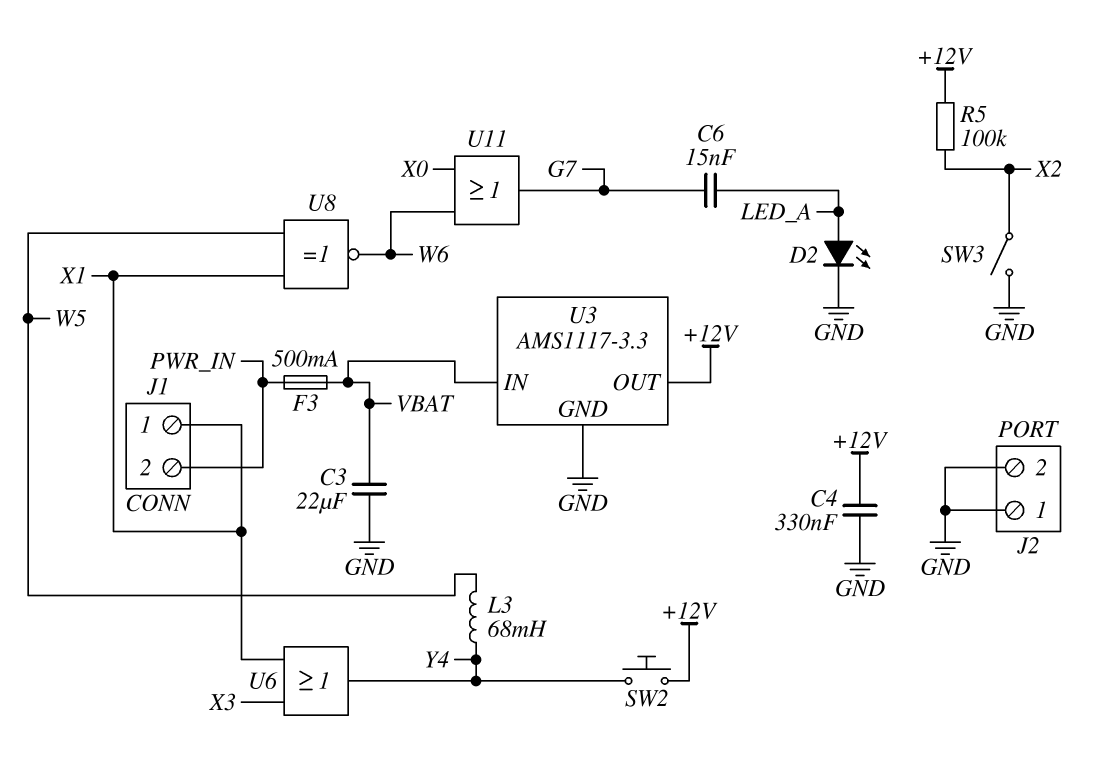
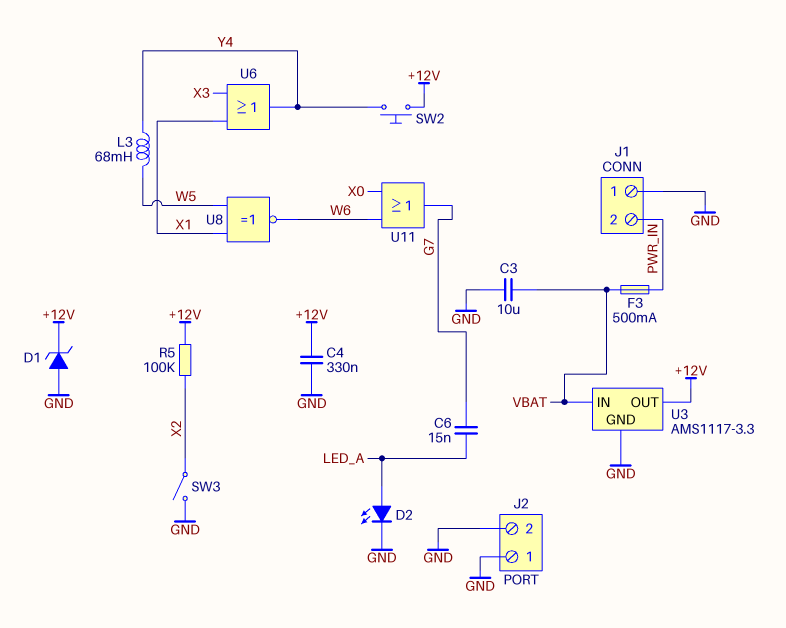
C3: 22uF (GND, VBAT) -> 10uF (GND, VBAT)
D1: none -> zener (A GND, K +12V)
J1 pin 1: X1 -> GND

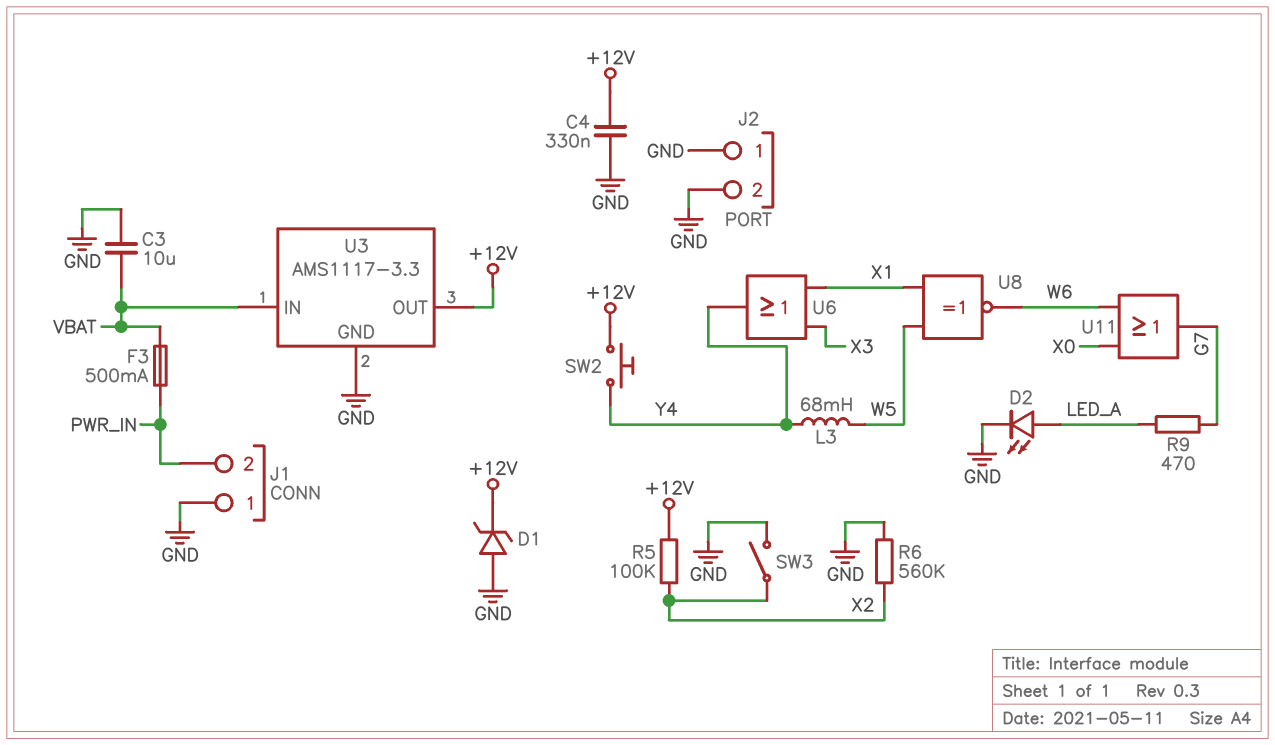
C6: 15nF (G7, LED_A) -> none
R6: none -> 560k (GND, X2)
R9: none -> 470 (G7, LED_A)

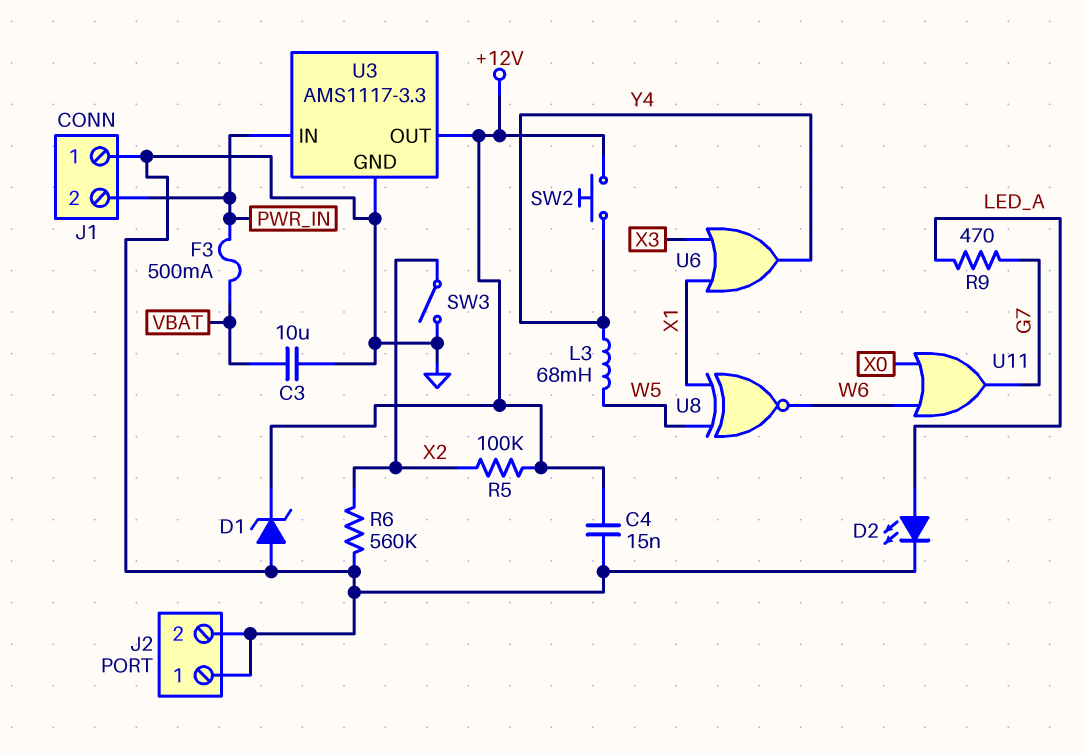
C4: 330nF (+12V, GND) -> 15nF (+12V, GND)
U3 pin IN: VBAT -> PWR_IN

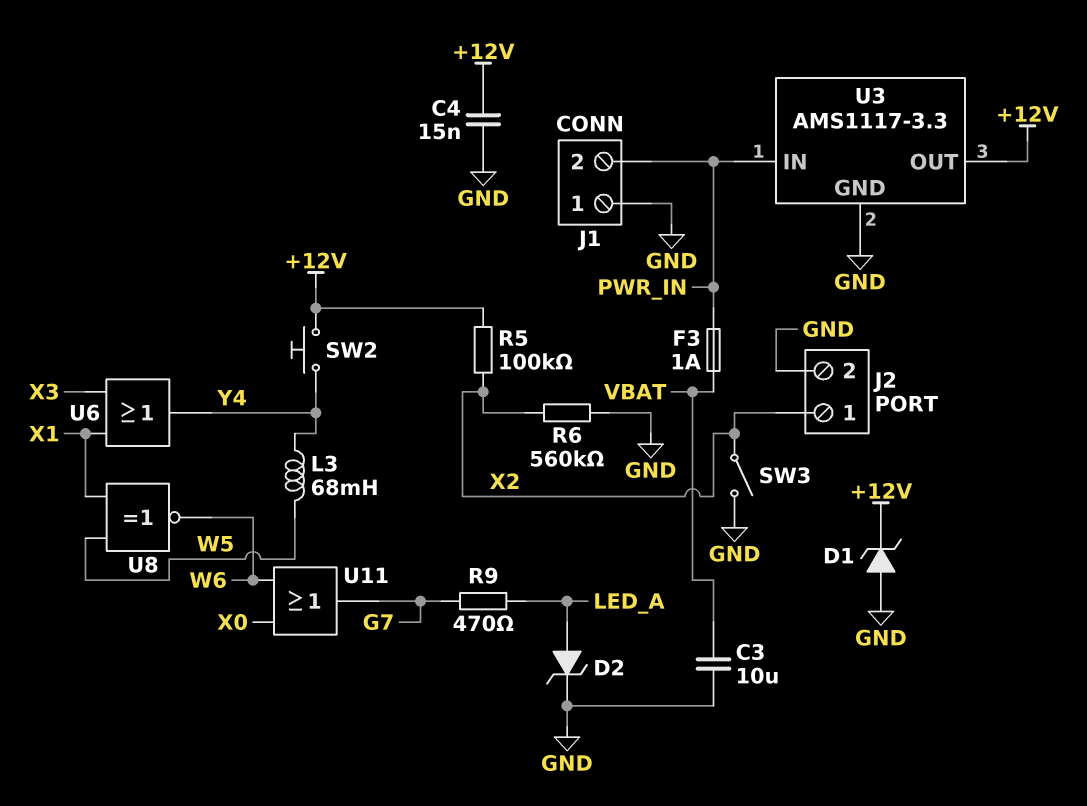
D2: LED (A LED_A, K GND) -> zener (A LED_A, K GND)
F3: 500mA (PWR_IN, VBAT) -> 1A (PWR_IN, VBAT)
J2 pin 1: GND -> X2

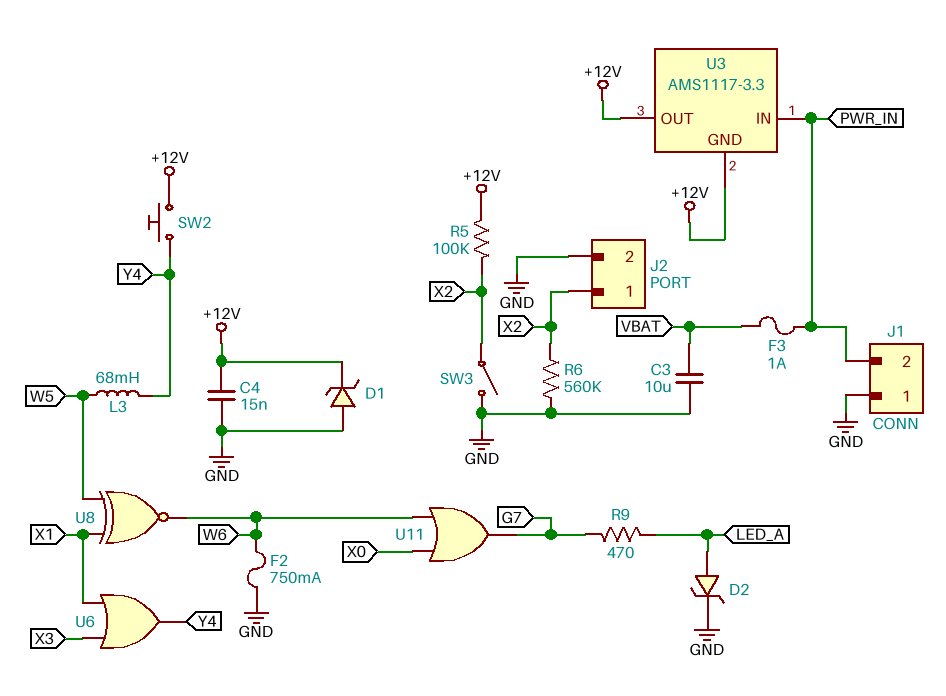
F2: none -> 750mA (GND, W6)
U3 pin GND: GND -> +12V

